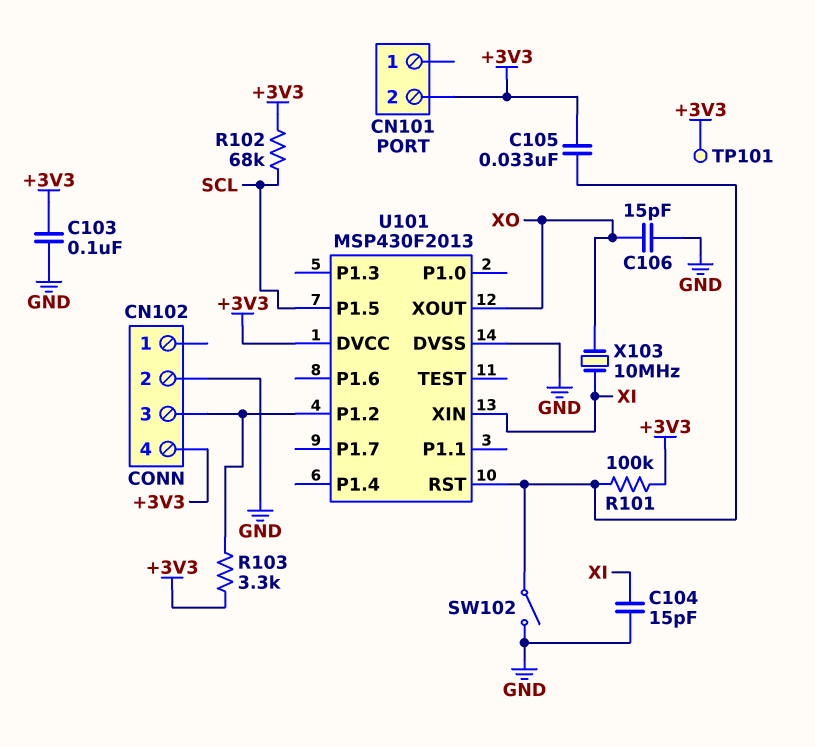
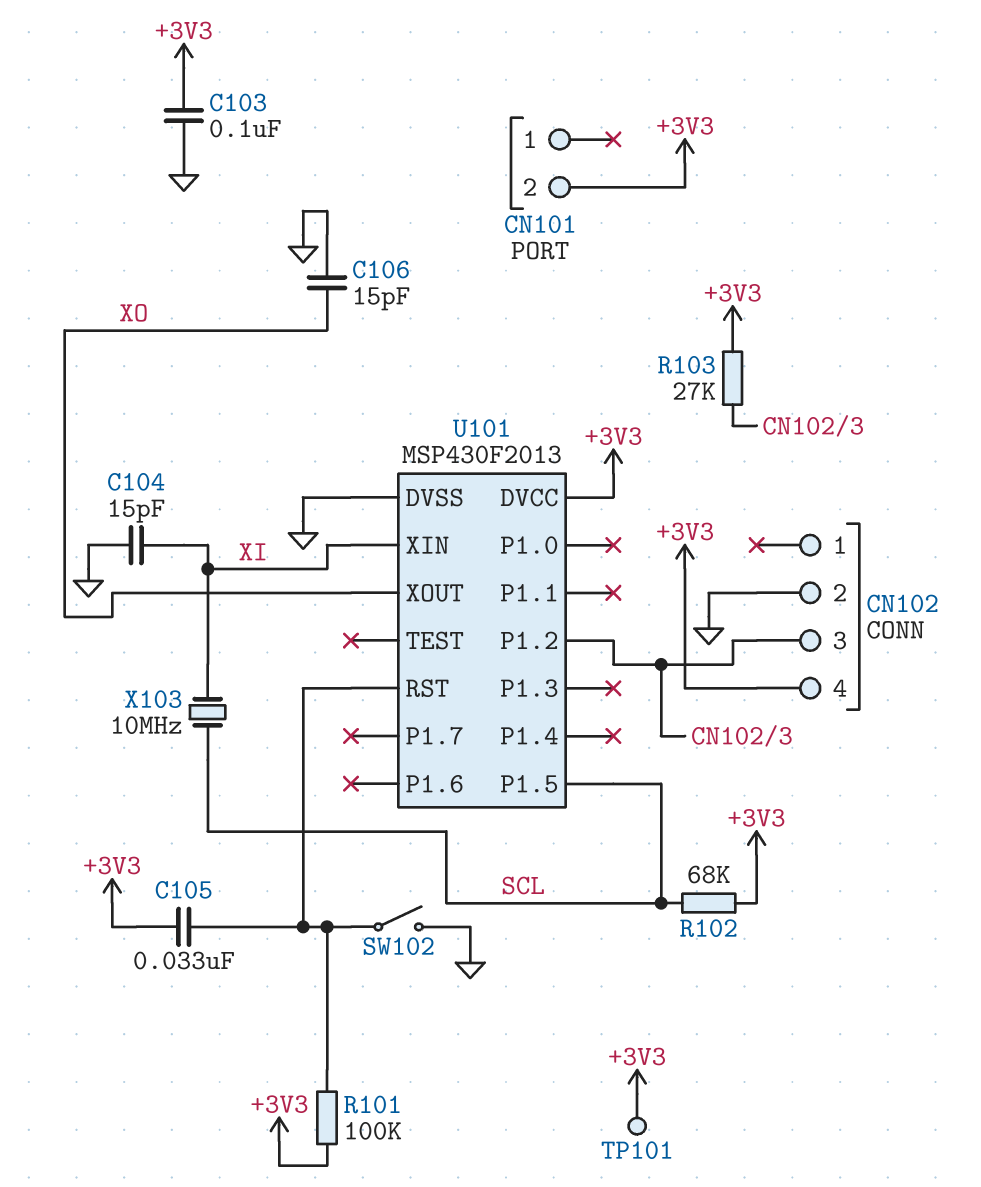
R103: 3.3k (+3V3, CN102/3) -> 27k (+3V3, CN102/3)
X103: 10MHz (XI, XO) -> 10MHz (SCL, XI)

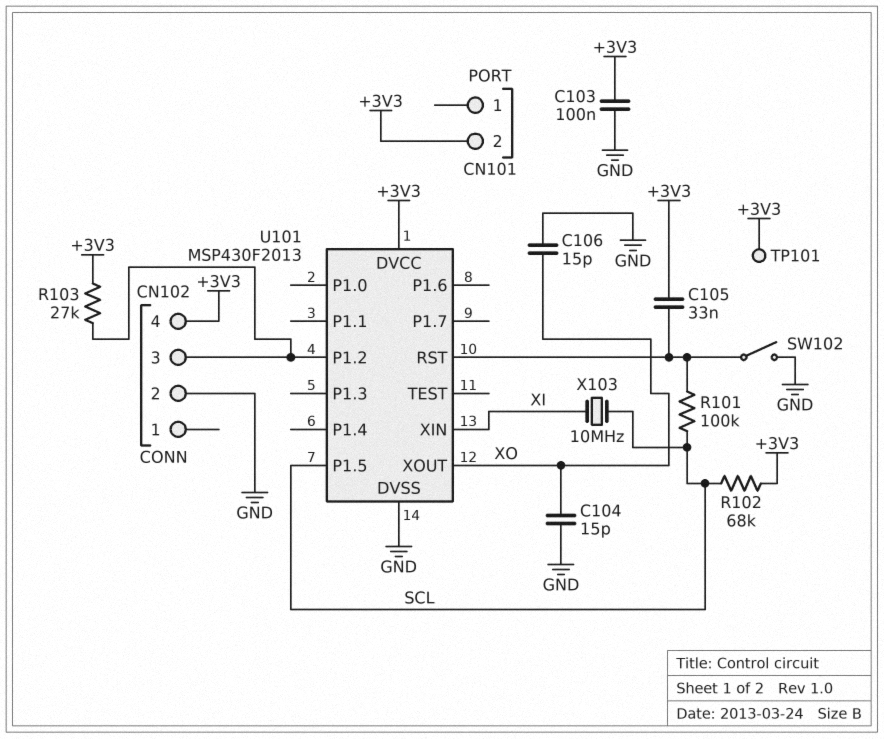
C104: 15pF (GND, XI) -> 15pF (GND, XO)
R101: 100k (+3V3, U101/RST) -> 100k (SCL, U101/RST)

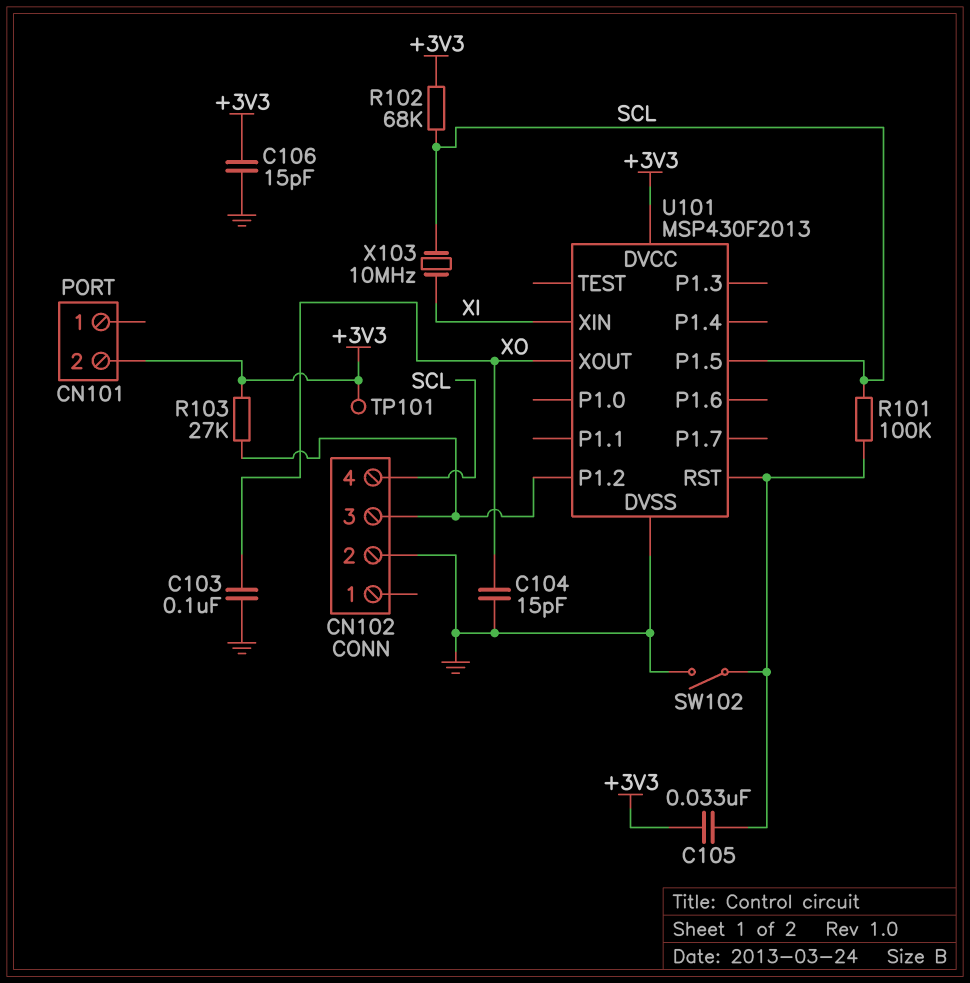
C103: 100nF (+3V3, GND) -> 100nF (GND, XO)
C106: 15pF (GND, XO) -> 15pF (+3V3, GND)
CN102 pin 4: +3V3 -> SCL

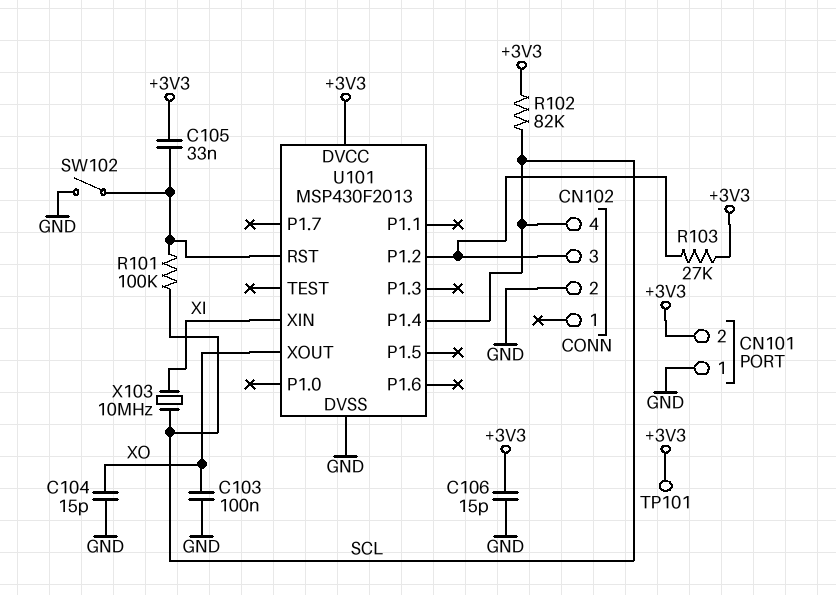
CN101 pin 1: none -> GND
R102: 68k (+3V3, SCL) -> 82k (+3V3, SCL)
U101 pin P1.4: none -> SCL
U101 pin P1.5: SCL -> none

